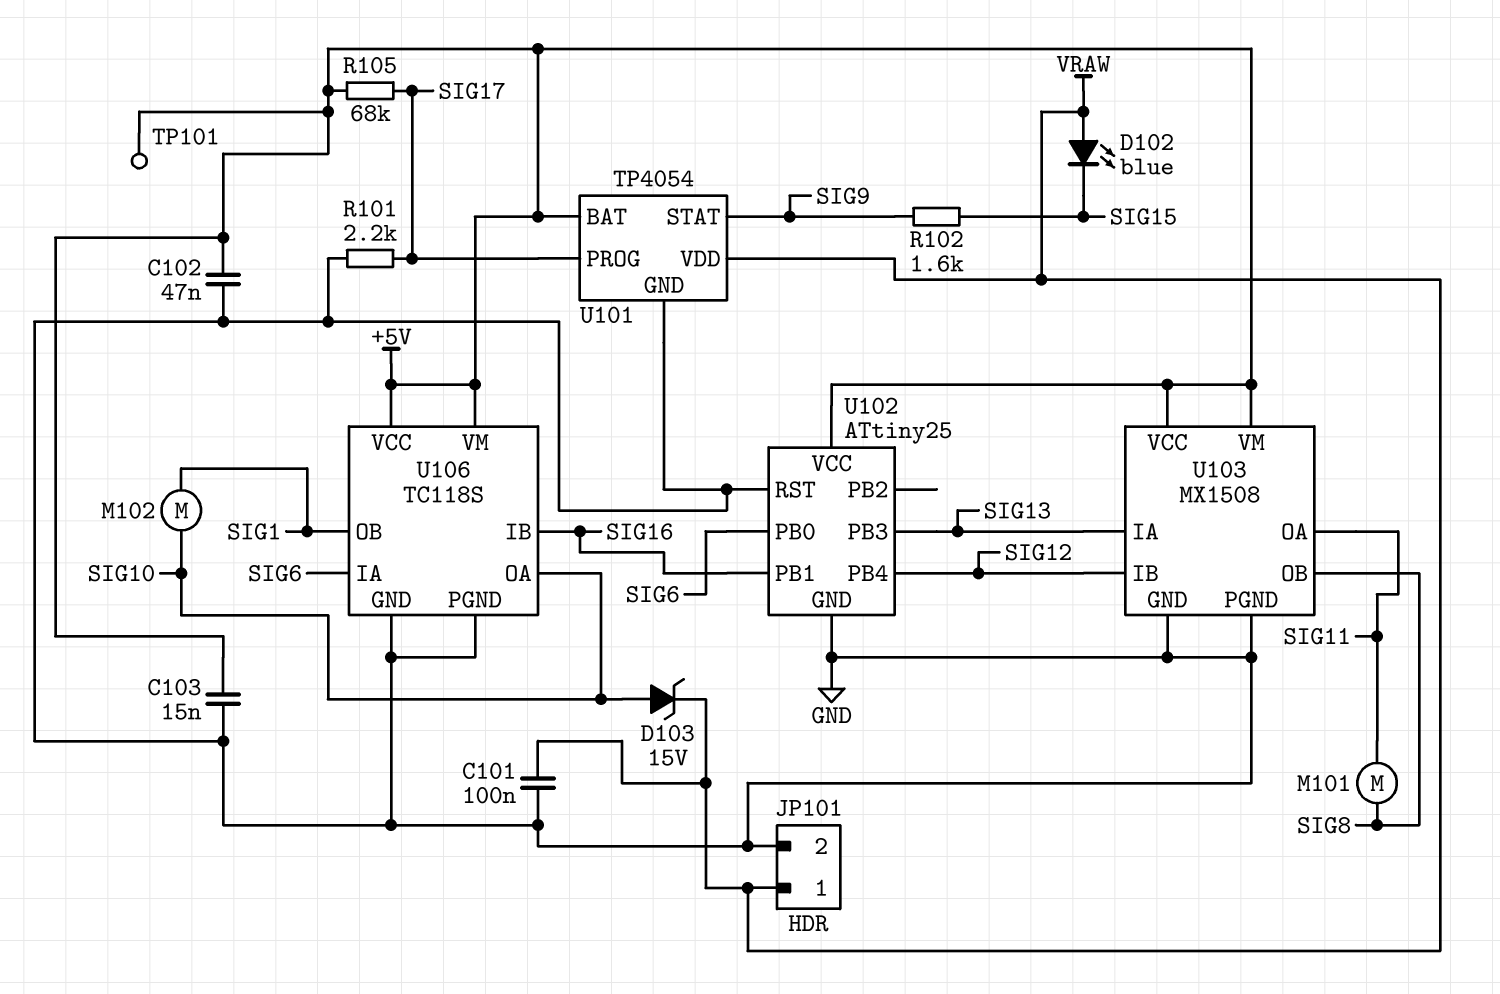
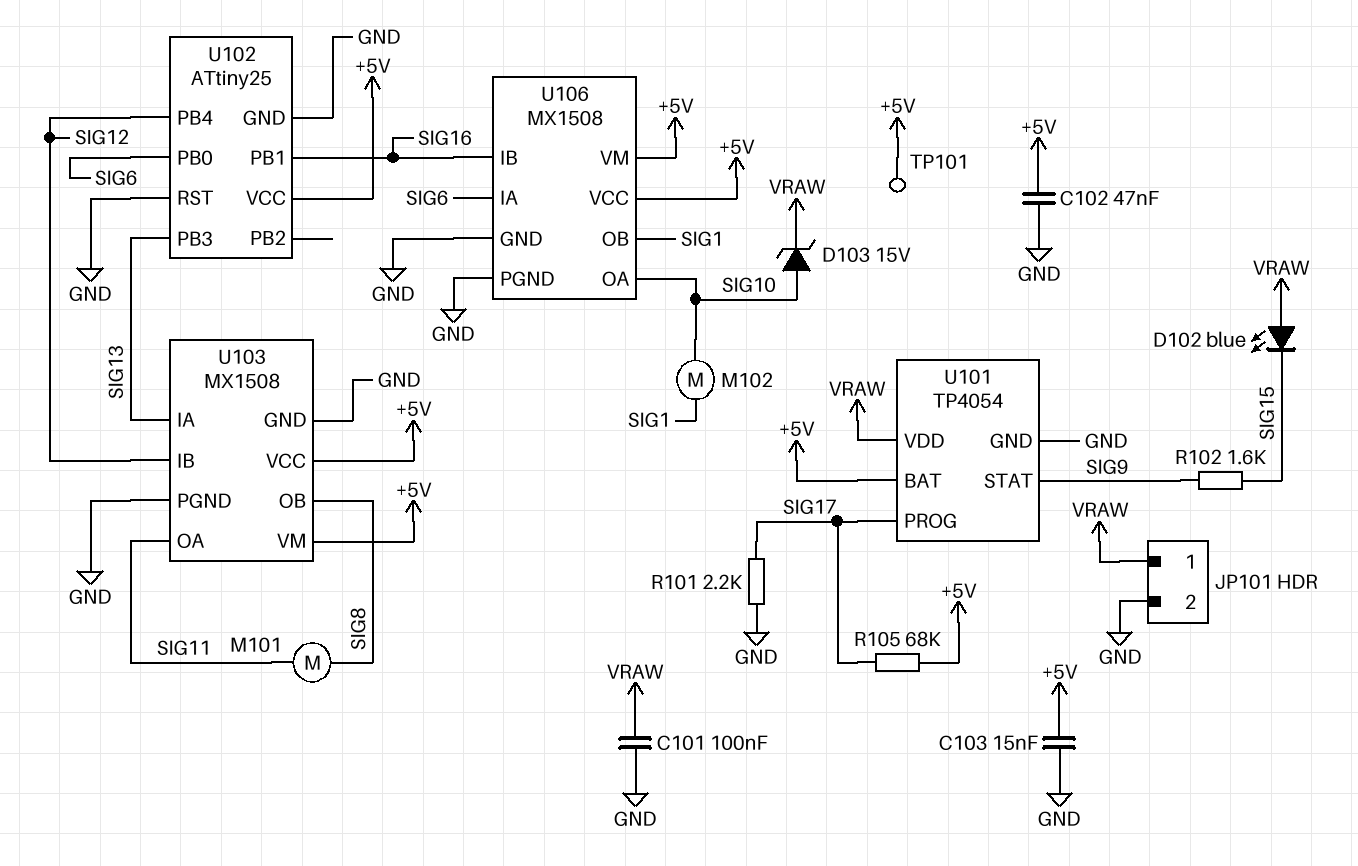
U106: TC118S -> MX1508

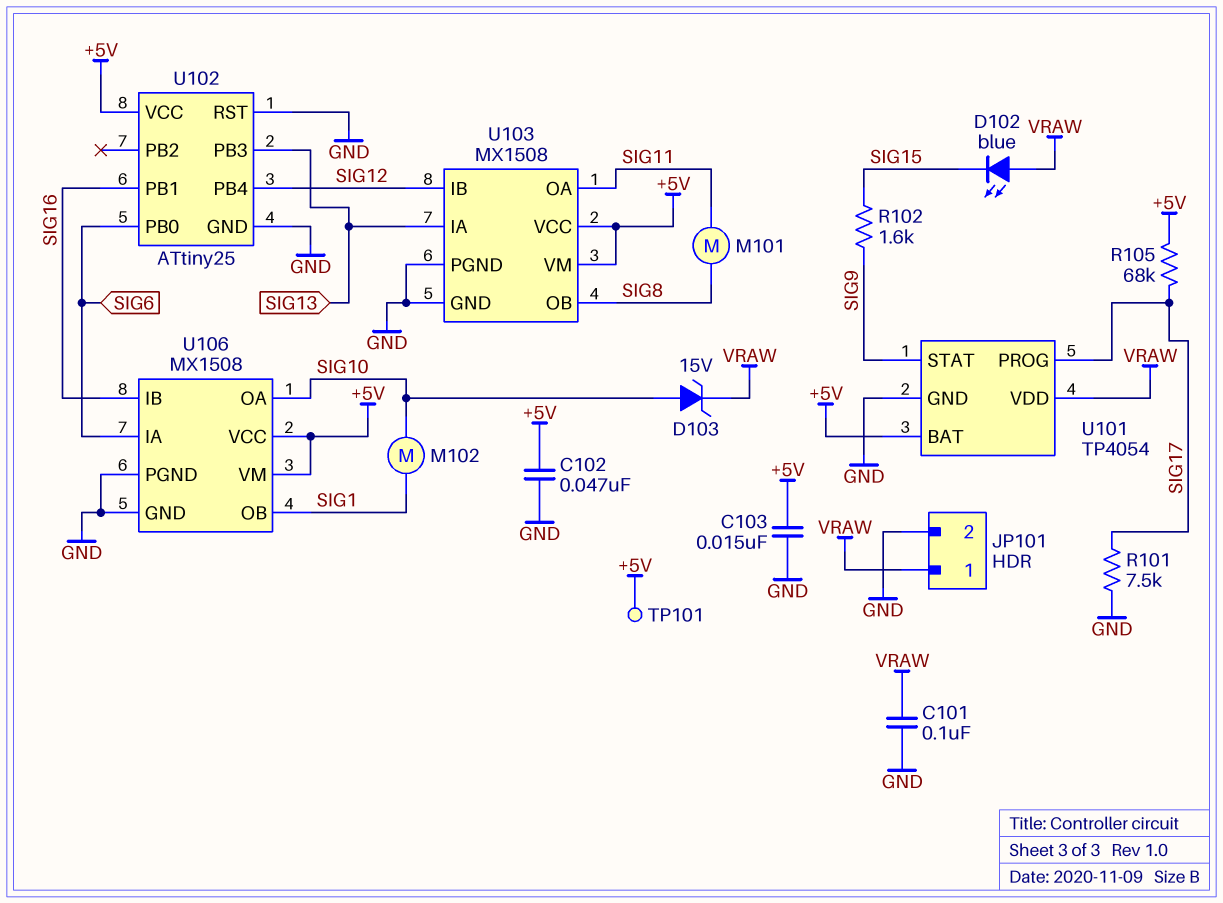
R101: 2.2k (GND, SIG17) -> 7.5k (GND, SIG17)

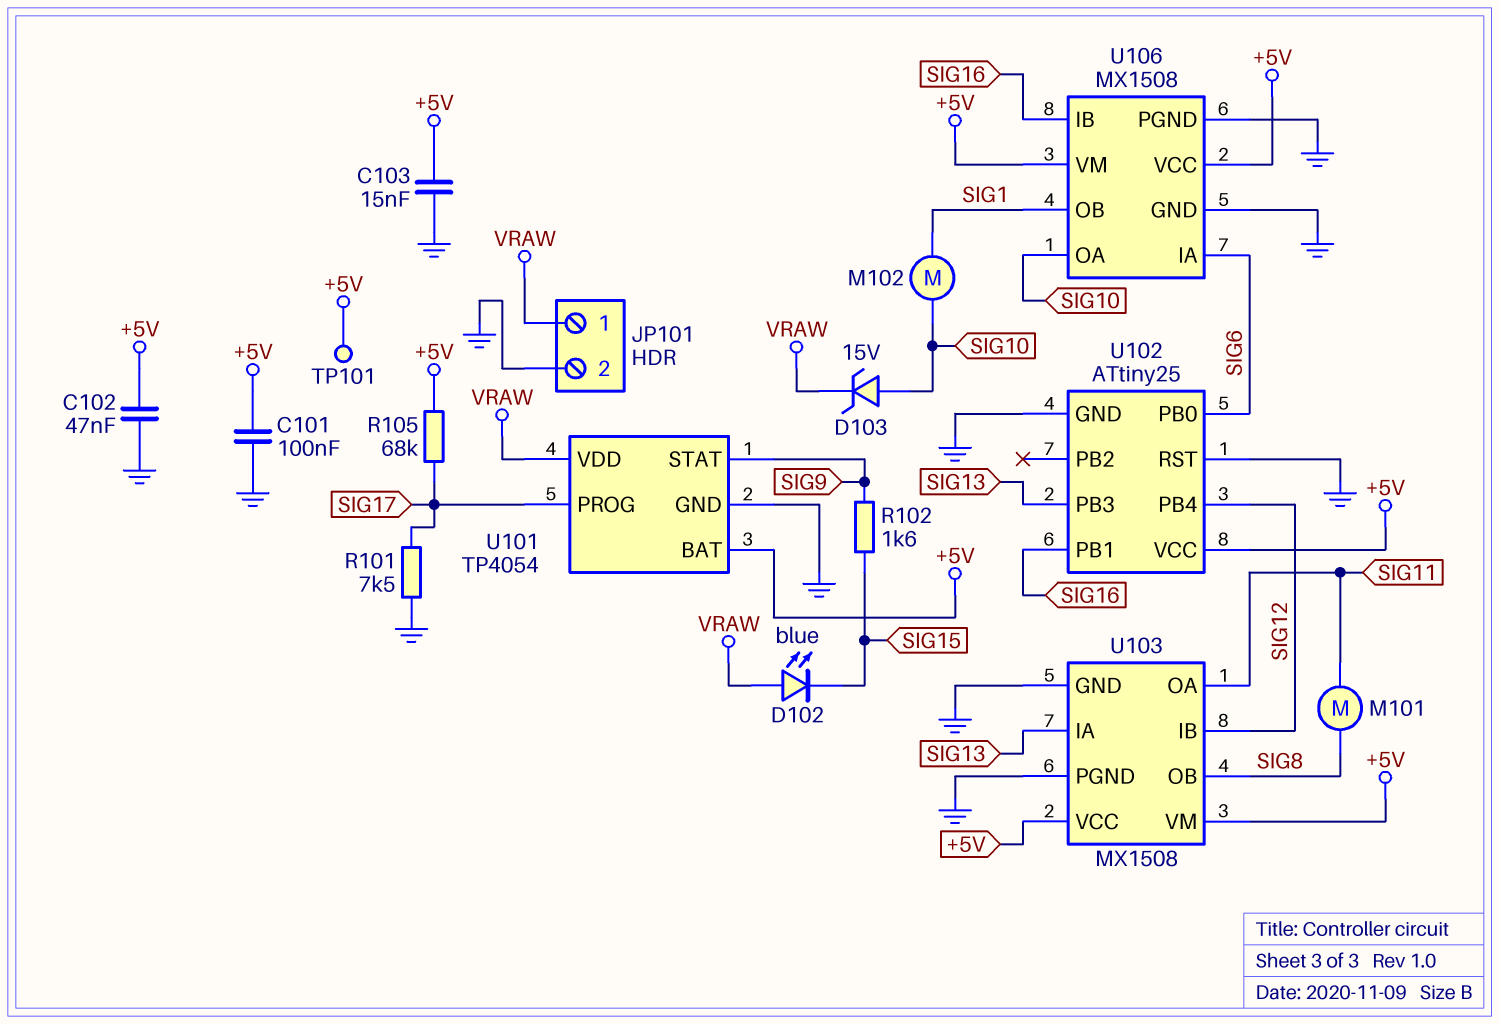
C101: 100nF (GND, VRAW) -> 100nF (+5V, GND)

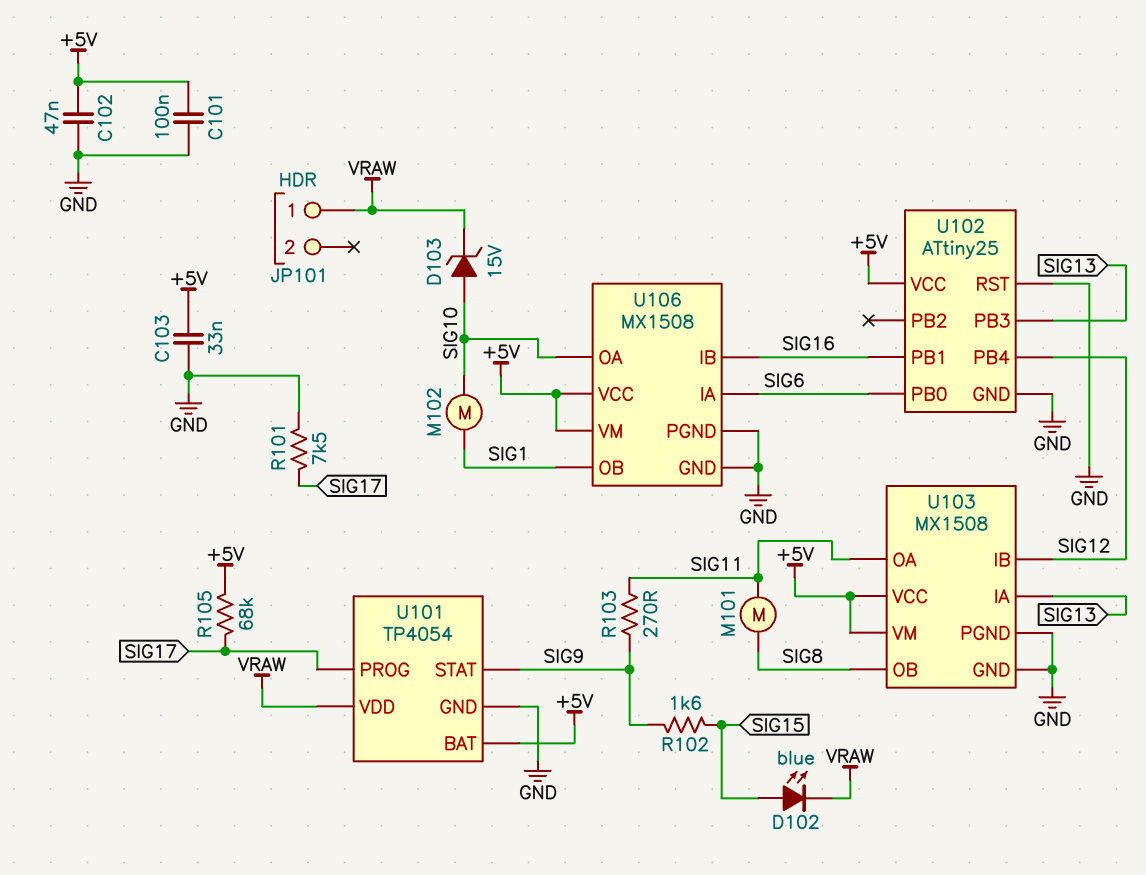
C103: 15nF (+5V, GND) -> 33nF (+5V, GND)
D102: LED blue (A VRAW, K SIG15) -> LED blue (A SIG15, K VRAW)
JP101 pin 2: GND -> none
R103: none -> 270 (SIG9, SIG11)
TP101: test point (+5V) -> none

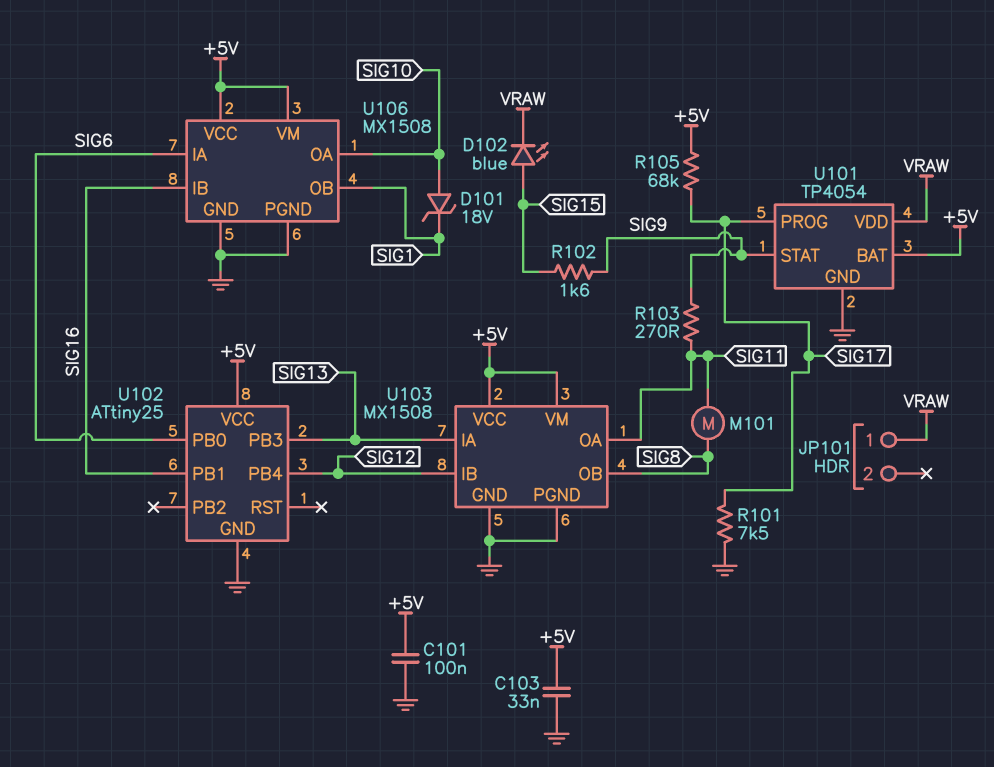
C102: 47nF (+5V, GND) -> none
D101: none -> zener 18V (A SIG10, K SIG1)
D103: zener 15V (A SIG10, K VRAW) -> none
M102: motor (SIG1, SIG10) -> none
U102 pin RST: GND -> none

